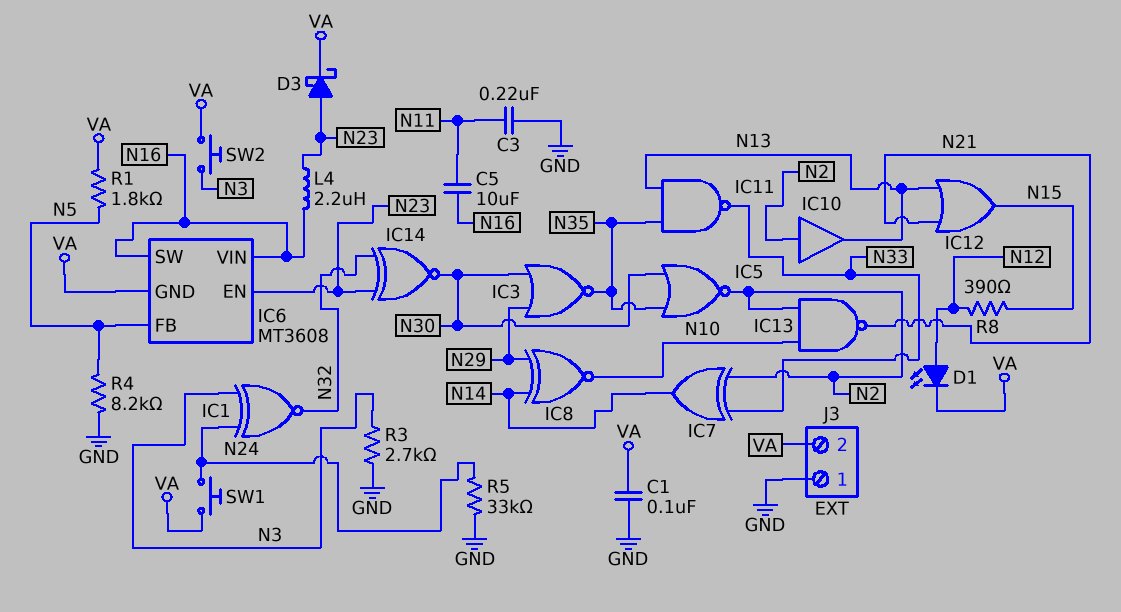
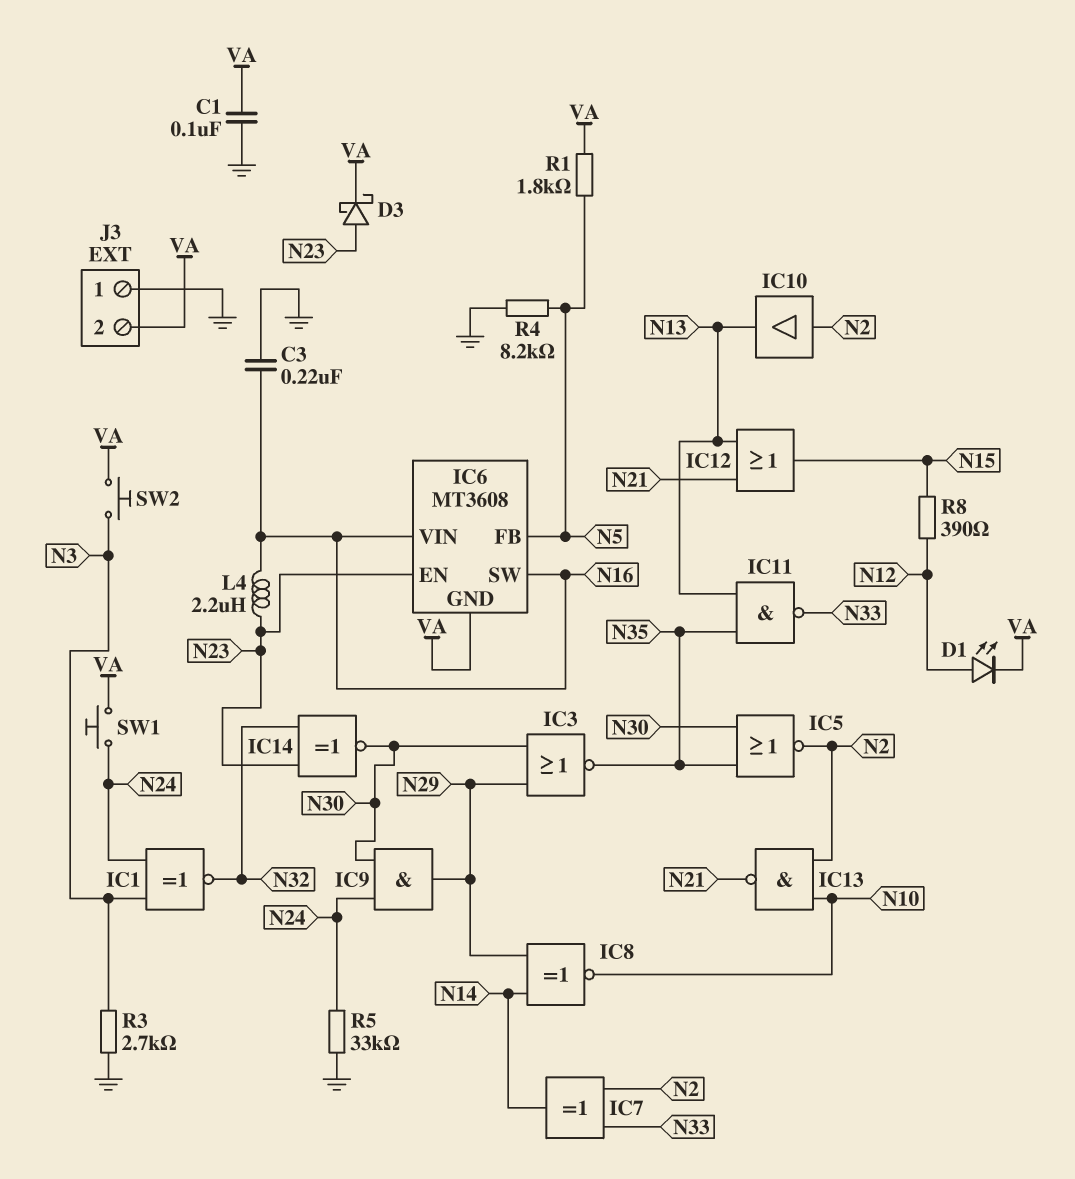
C3: 220nF (GND, N11) -> 220nF (GND, N16)
C5: 10uF (N11, N16) -> none
IC9: none -> AND (in N24, in N30, out N29)

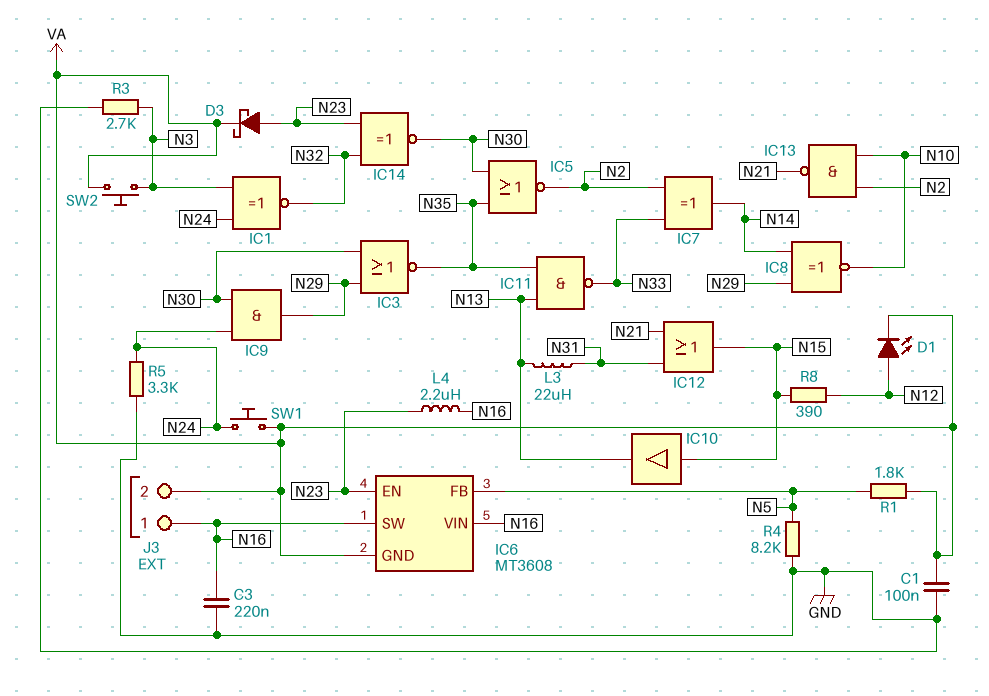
IC10: buffer (in N2, out N13) -> buffer (in N15, out N13)
IC12: OR (in N13, in N21, out N15) -> OR (in N21, in N31, out N15)
J3 pin 1: GND -> N16
L3: none -> 22uH (N13, N31)
R5: 33k (GND, N24) -> 3.3k (GND, N24)

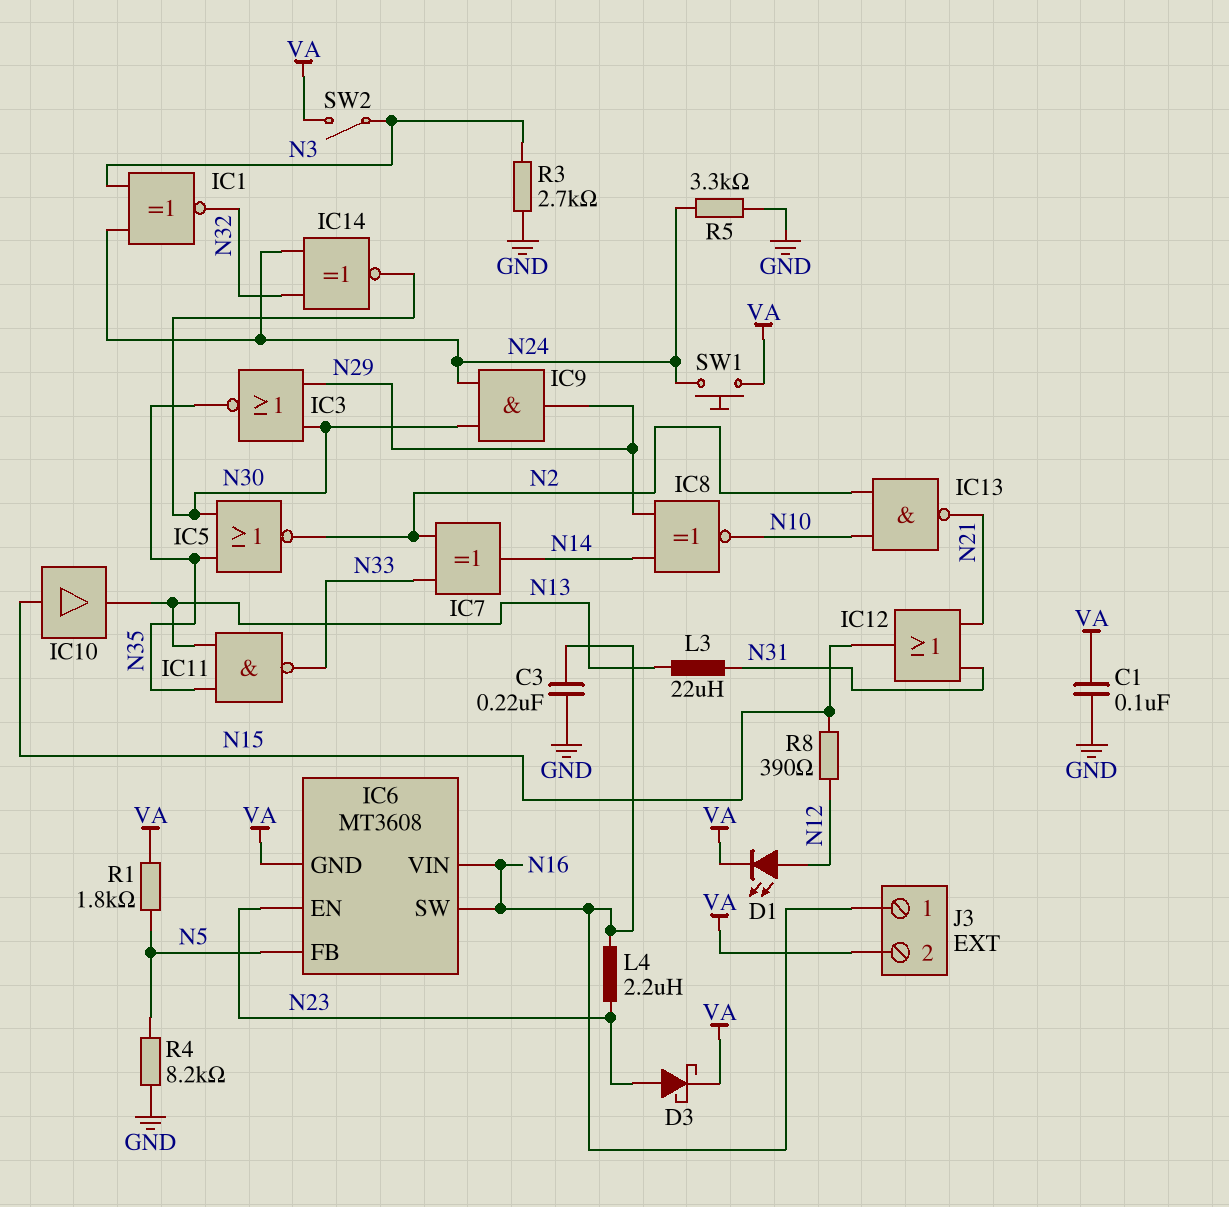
IC14: XNOR (in N23, in N32, out N30) -> XNOR (in N24, in N32, out N30)
SW2: button (N3, VA) -> switch (N3, VA)

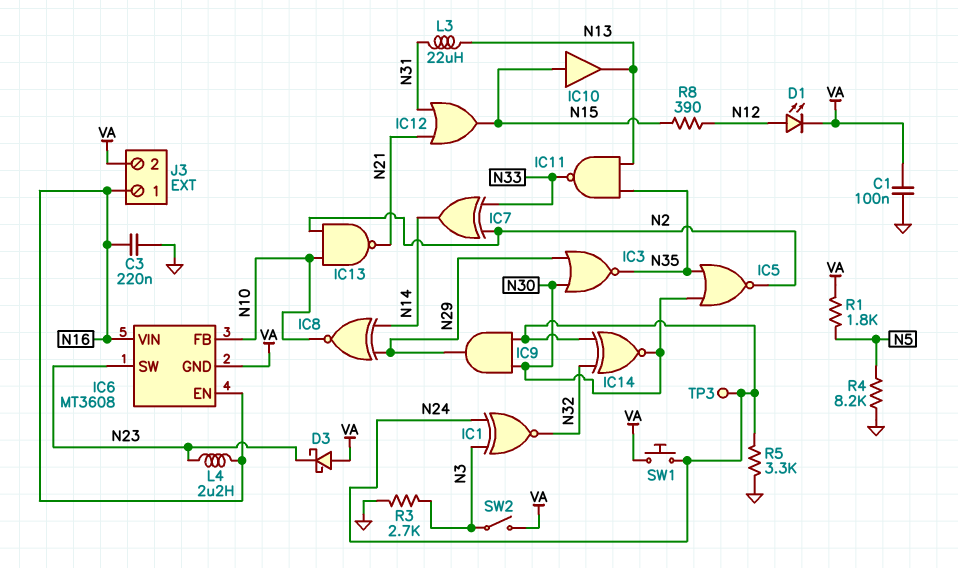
D3: schottky (A N23, K VA) -> schottky (A VA, K N23)
IC6 pin EN: N23 -> N16
IC6 pin FB: N5 -> N10
IC6 pin SW: N16 -> N23
TP3: none -> test point (N24)

